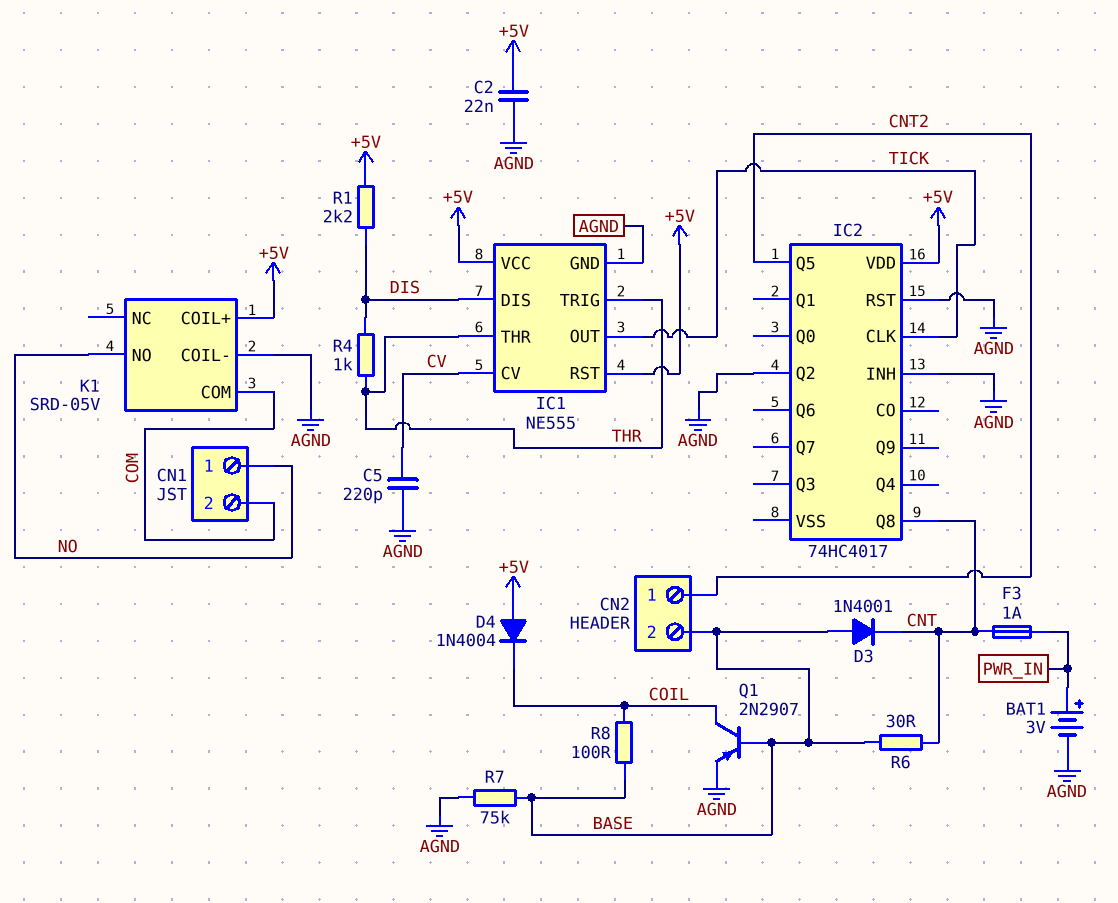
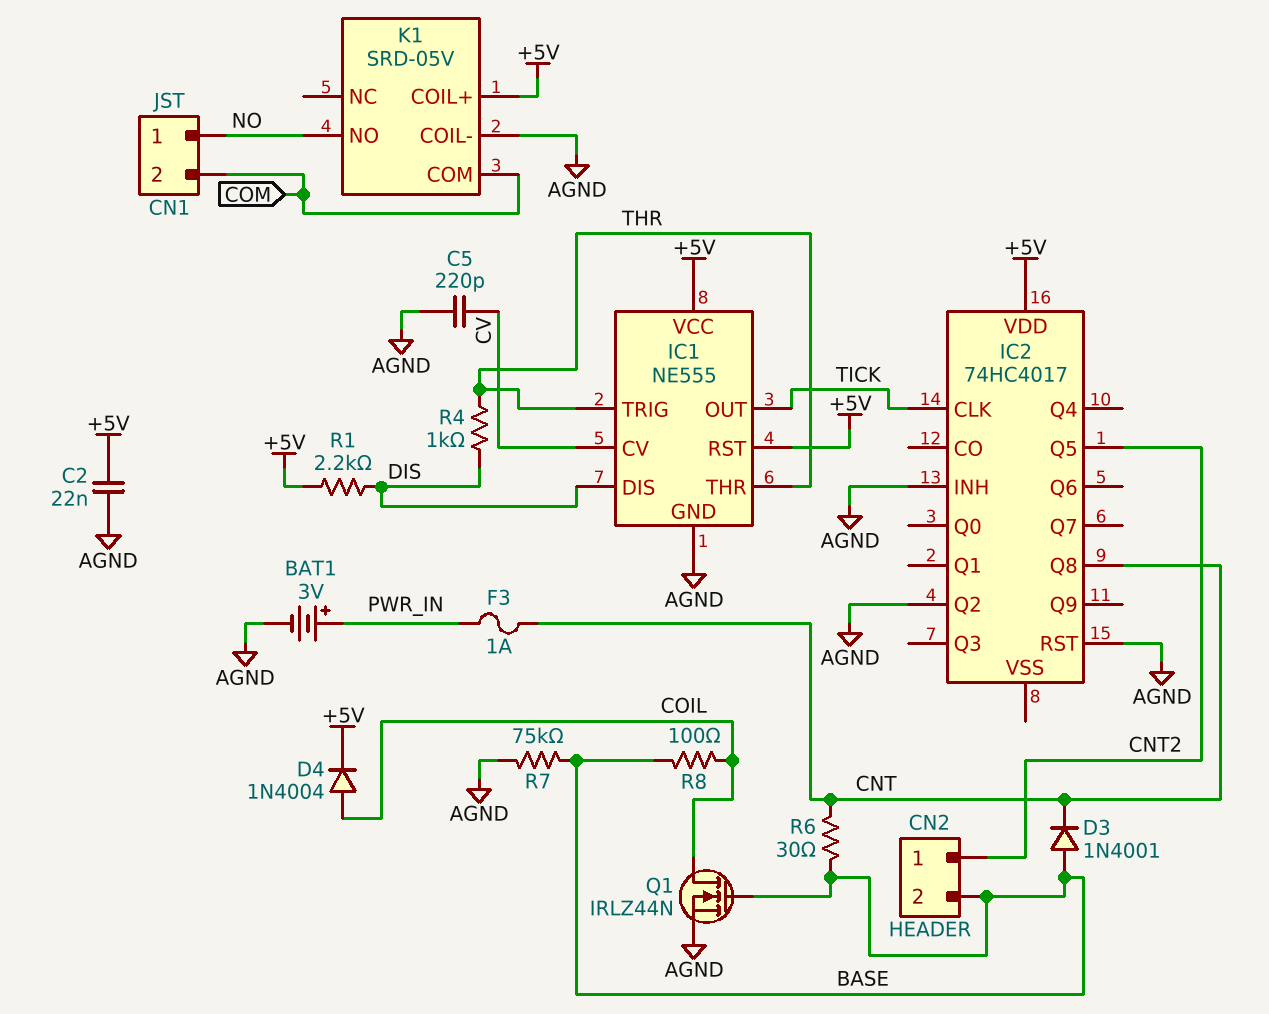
D4: diode 1N4004 (A +5V, K COIL) -> diode 1N4004 (A COIL, K +5V)
Q1: PNP 2N2907 (B BASE, C COIL, E AGND) -> NMOS IRLZ44N (G BASE, D COIL, S AGND)

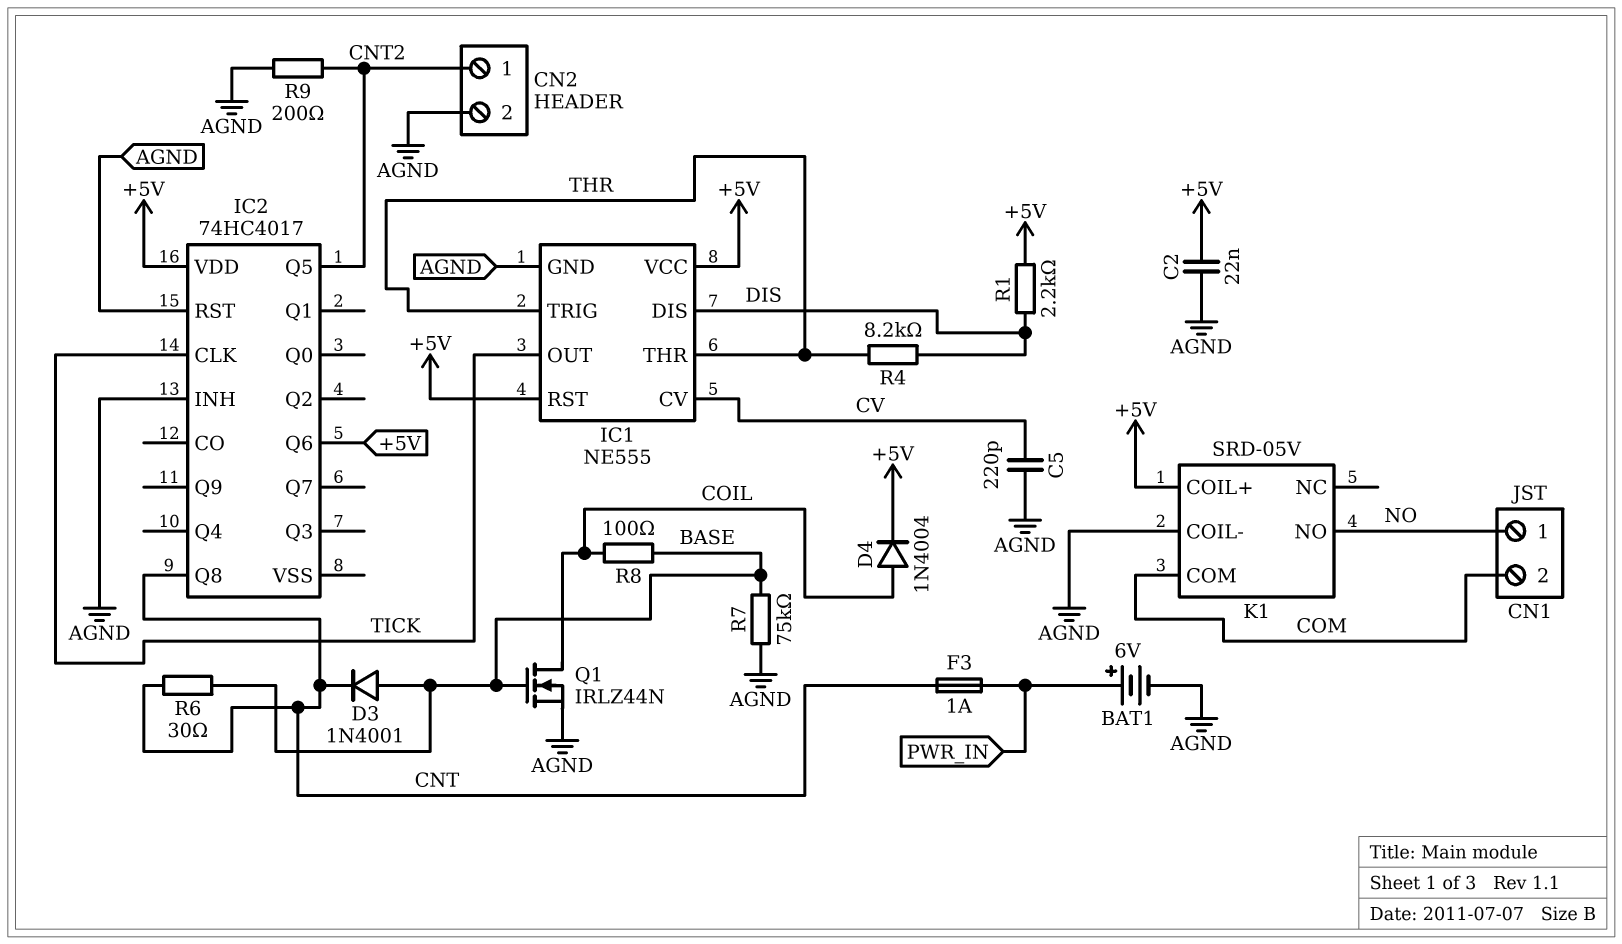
BAT1: 3V (plus PWR_IN, minus AGND) -> 6V (plus PWR_IN, minus AGND)
CN2 pin 2: BASE -> AGND
IC2 pin Q2: AGND -> none
IC2 pin Q6: none -> +5V
R4: 1k (DIS, THR) -> 8.2k (DIS, THR)
R9: none -> 200 (AGND, CNT2)

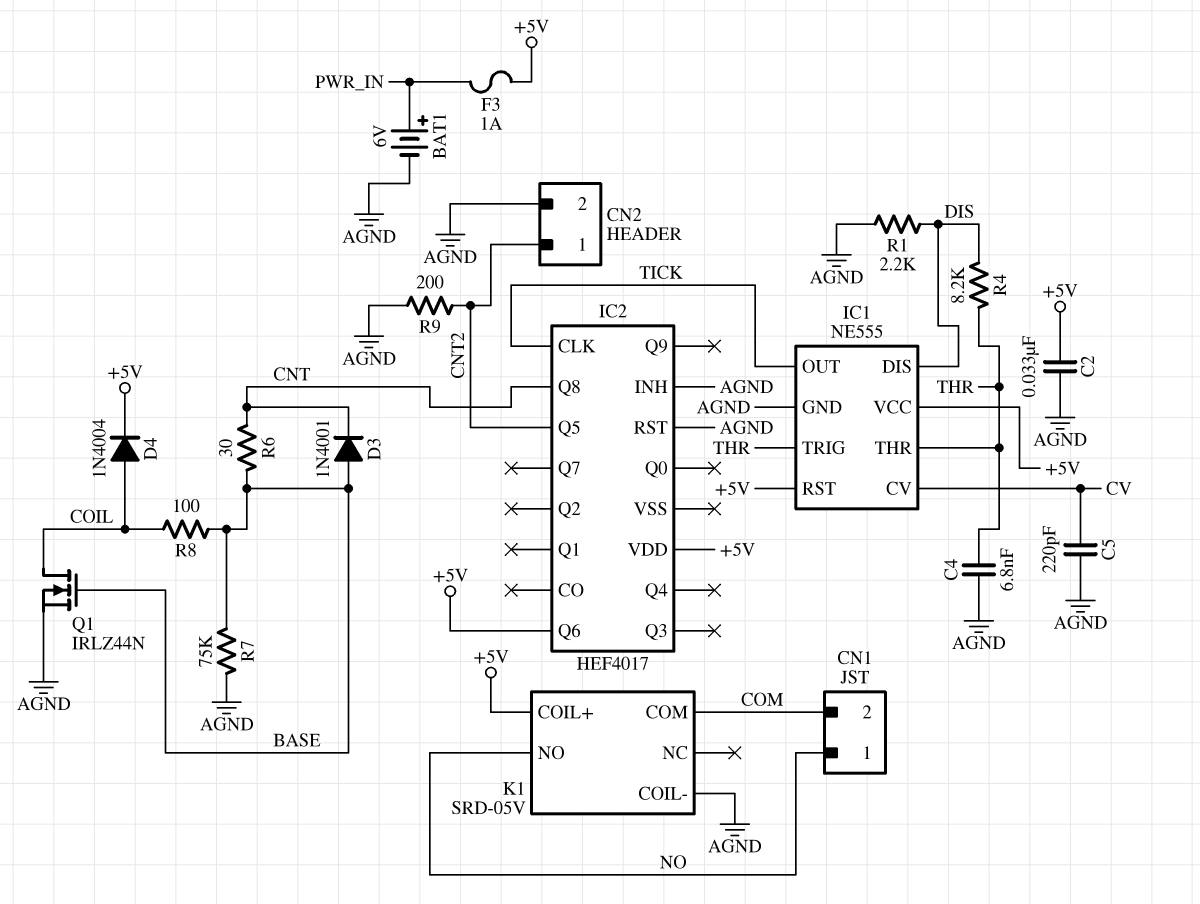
C2: 22nF (+5V, AGND) -> 33nF (+5V, AGND)
C4: none -> 6.8nF (AGND, THR)
F3: 1A (CNT, PWR_IN) -> 1A (+5V, PWR_IN)
IC2: 74HC4017 -> HEF4017
R1: 2.2k (+5V, DIS) -> 2.2k (AGND, DIS)

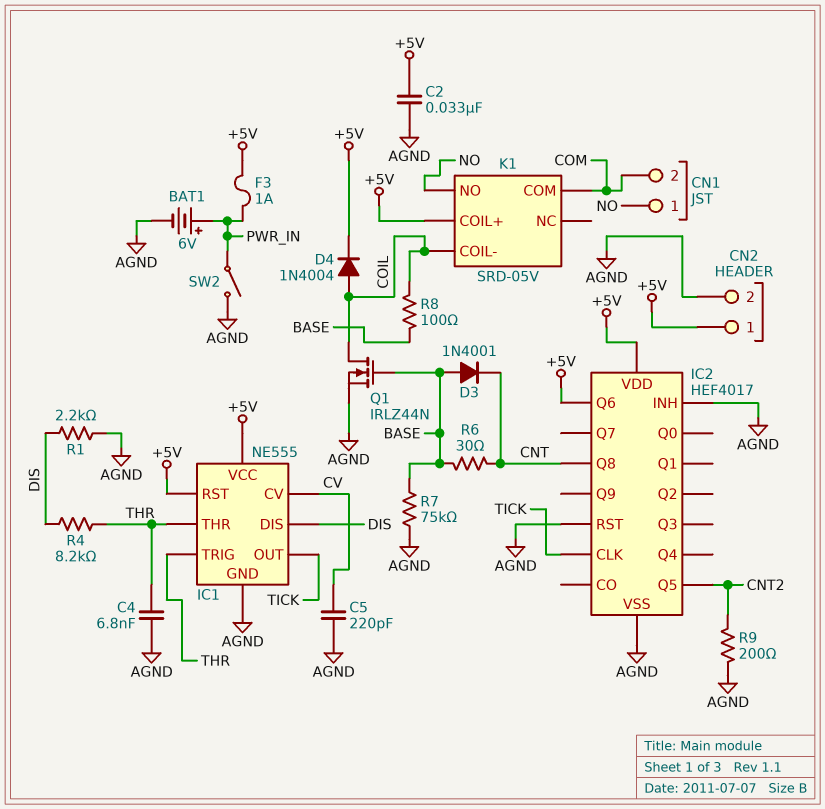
CN2 pin 1: CNT2 -> +5V
IC2 pin VSS: none -> AGND
K1 pin COIL-: AGND -> COIL
SW2: none -> switch (AGND, PWR_IN)

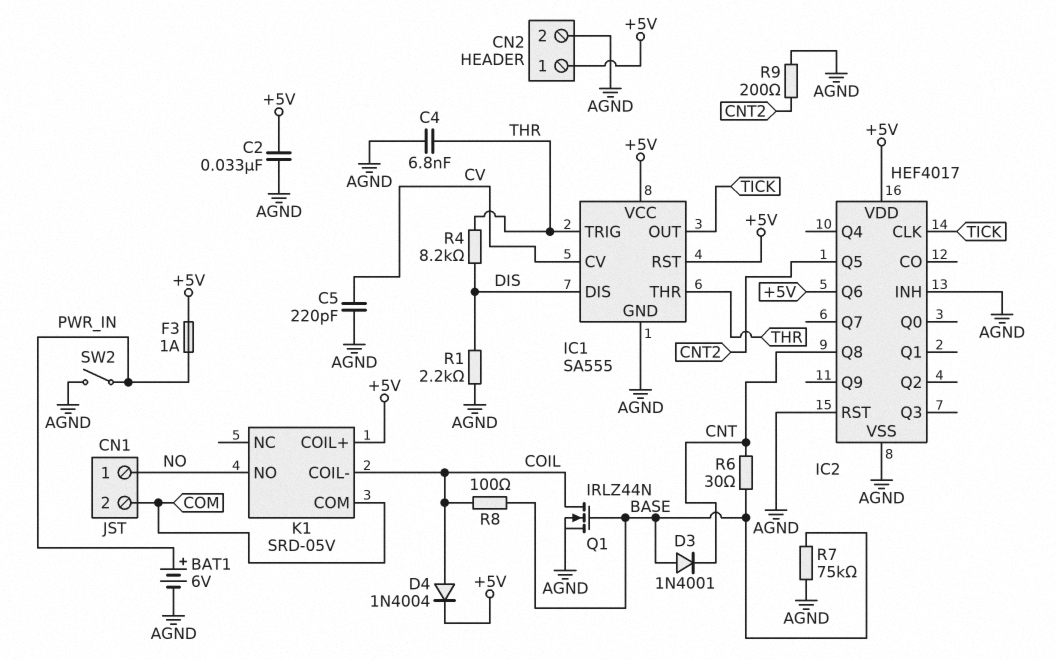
IC1: NE555 -> SA555

